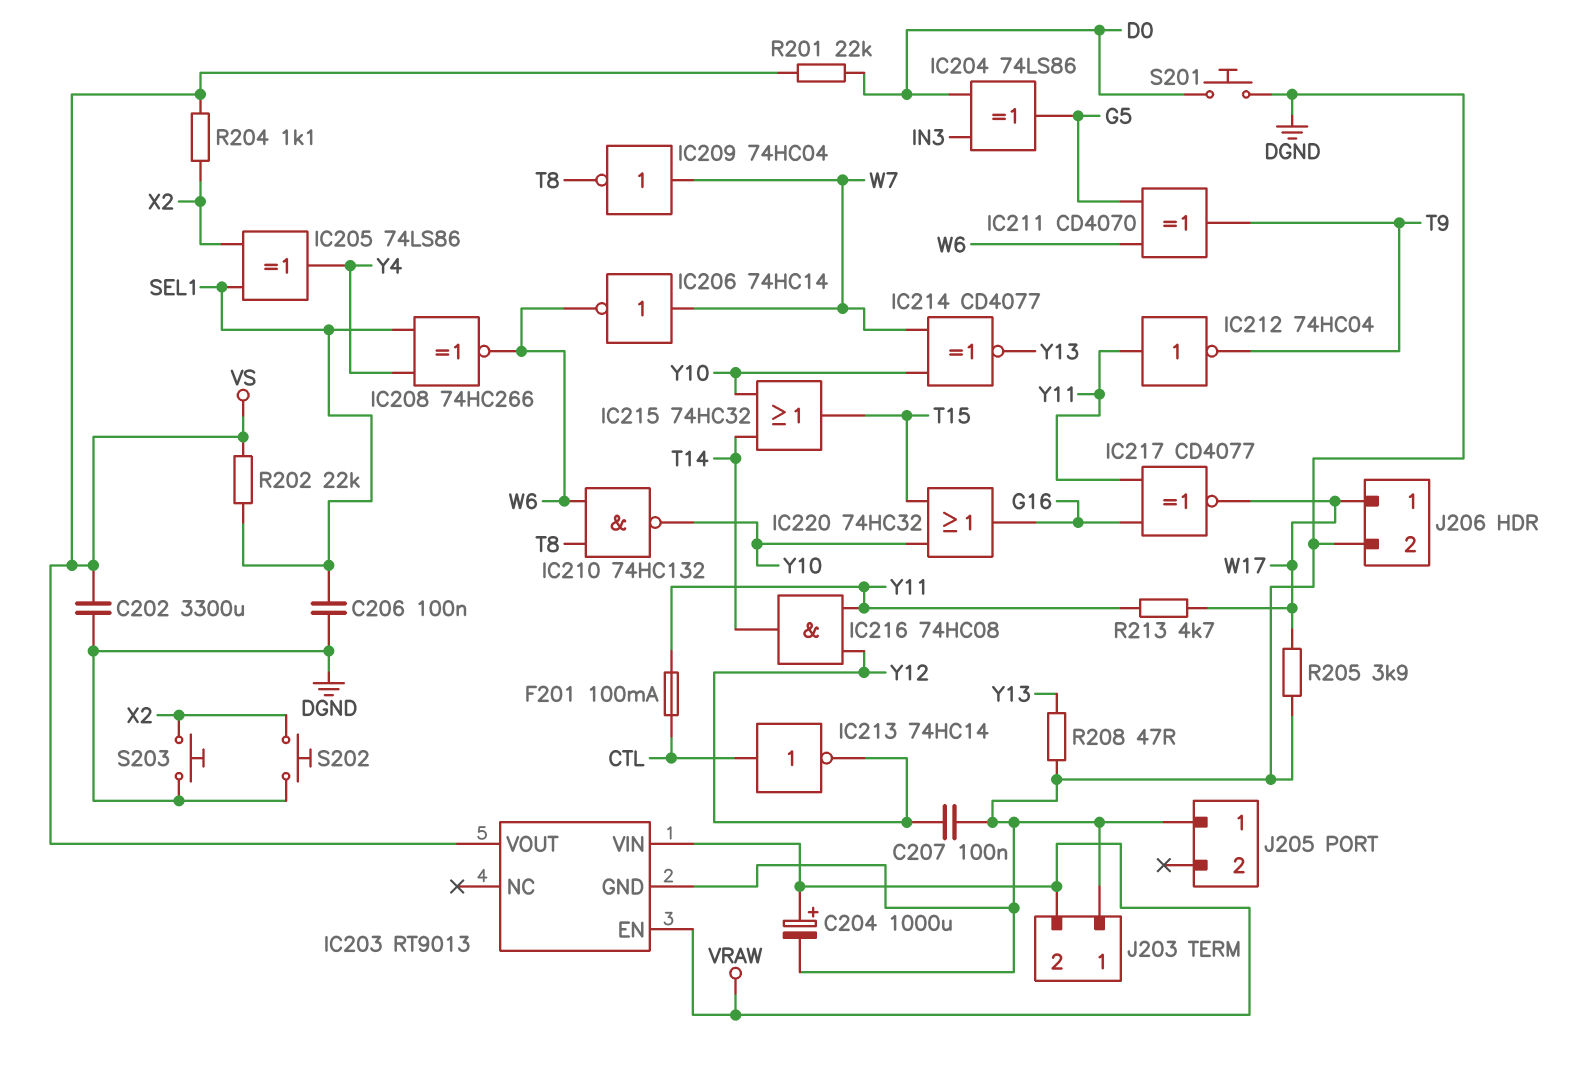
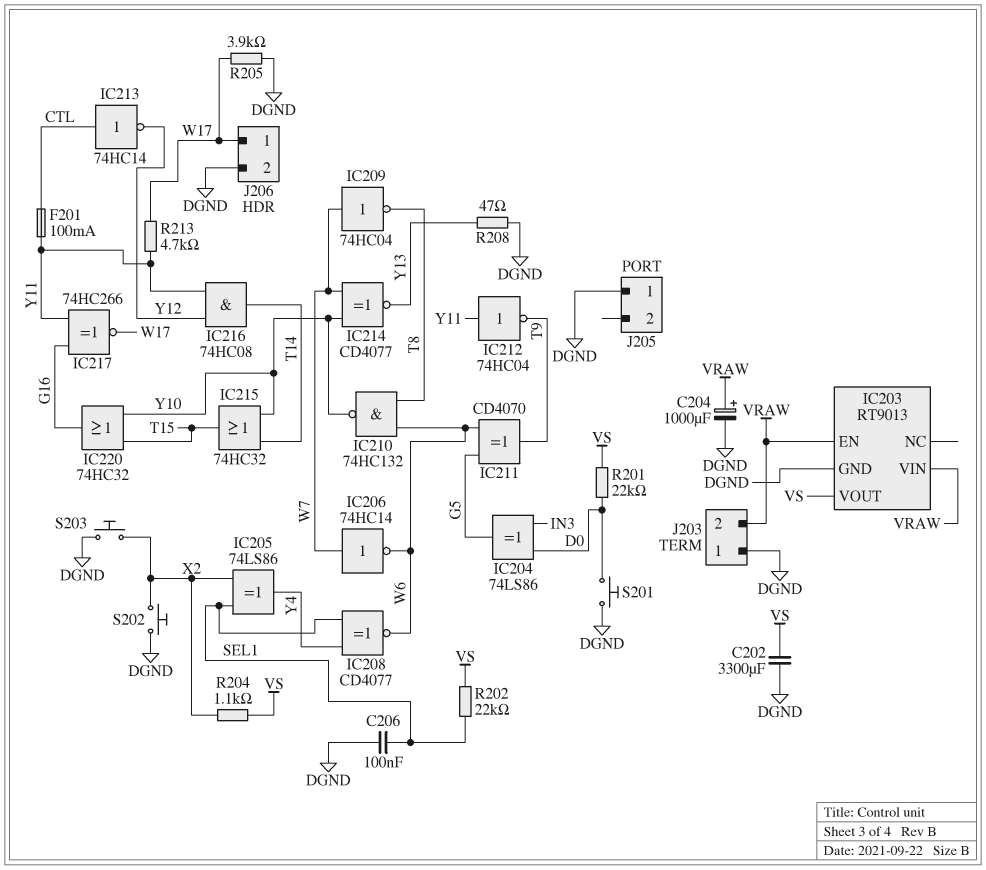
C207: 100nF (DGND, Y12) -> none
IC208: XNOR 74HC266 (in SEL1, in Y4, out W6) -> XNOR CD4077 (in SEL1, in Y4, out W6)
IC217: XNOR CD4077 (in G16, in Y11, out W17) -> XNOR 74HC266 (in G16, in Y11, out W17)

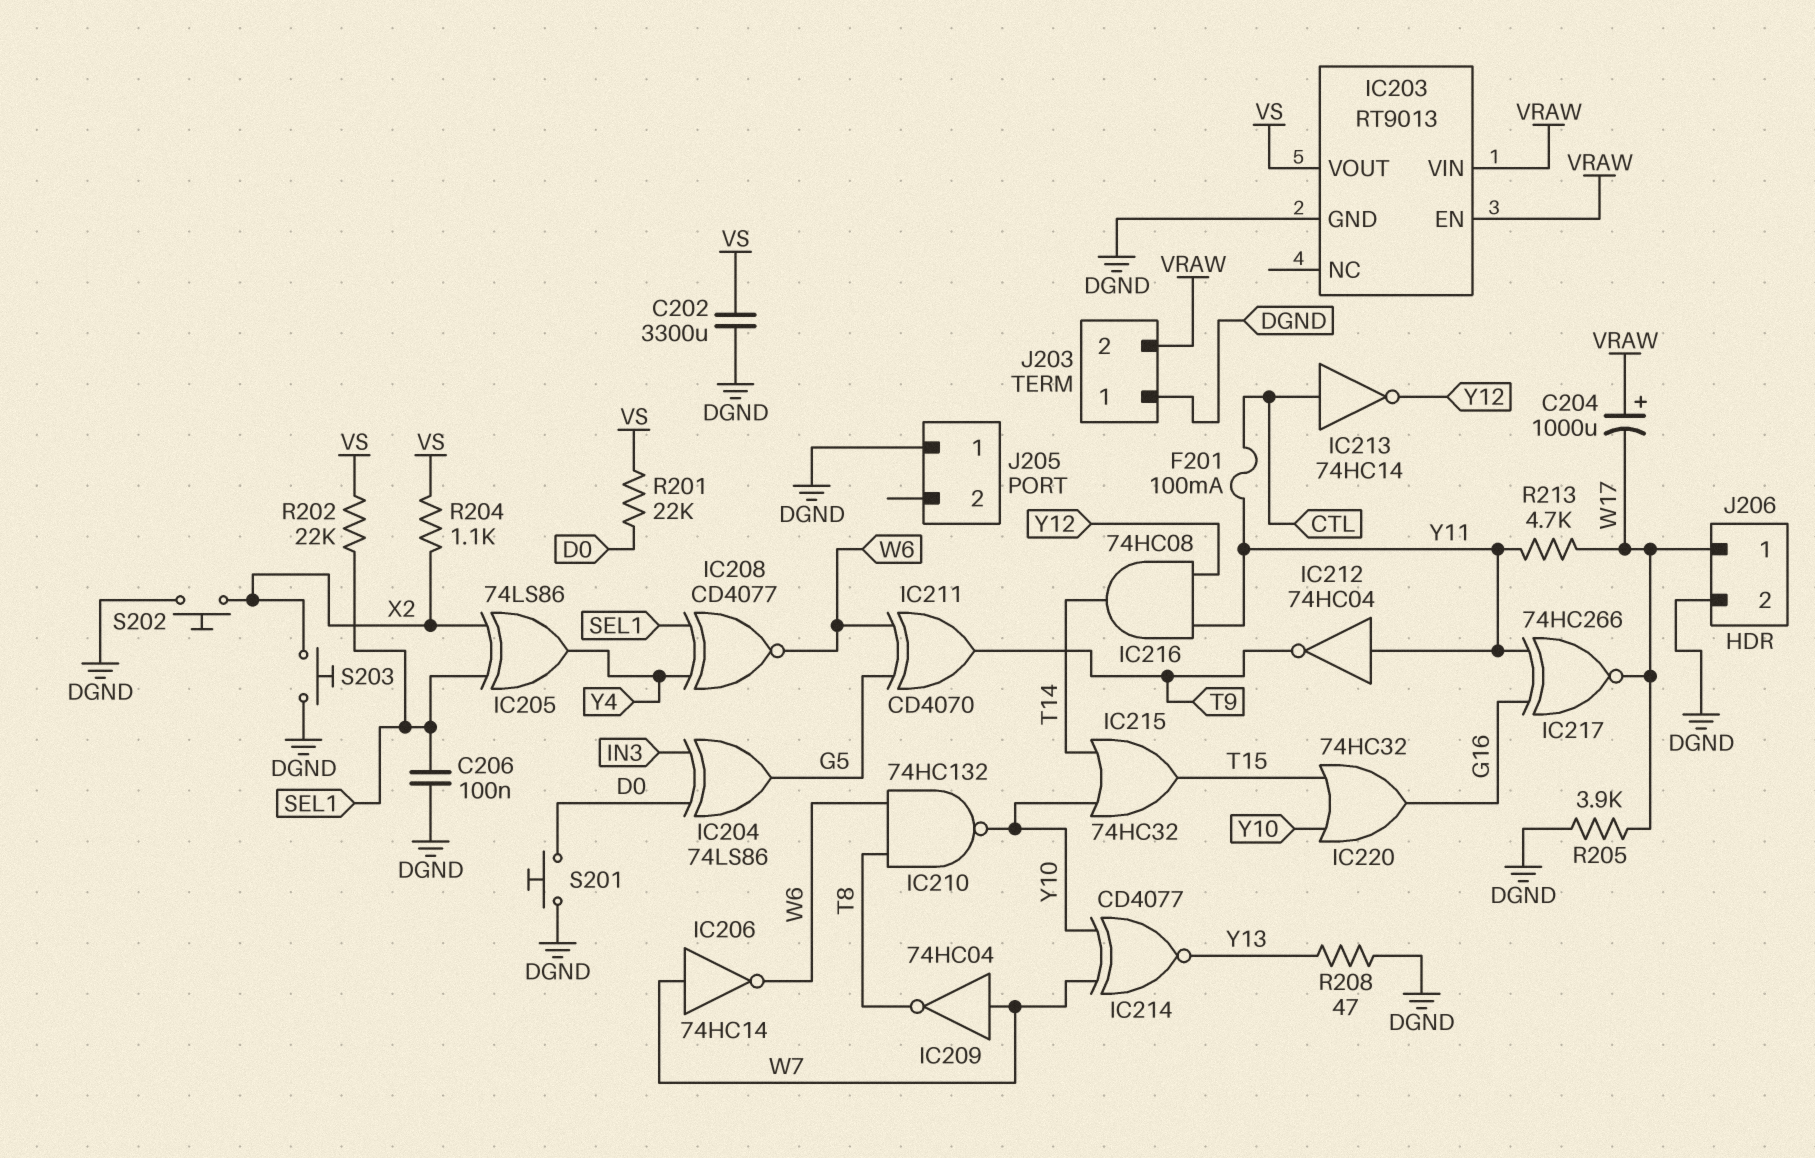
C204: 1000uF (plus VRAW, minus DGND) -> 1000uF (plus VRAW, minus W17)

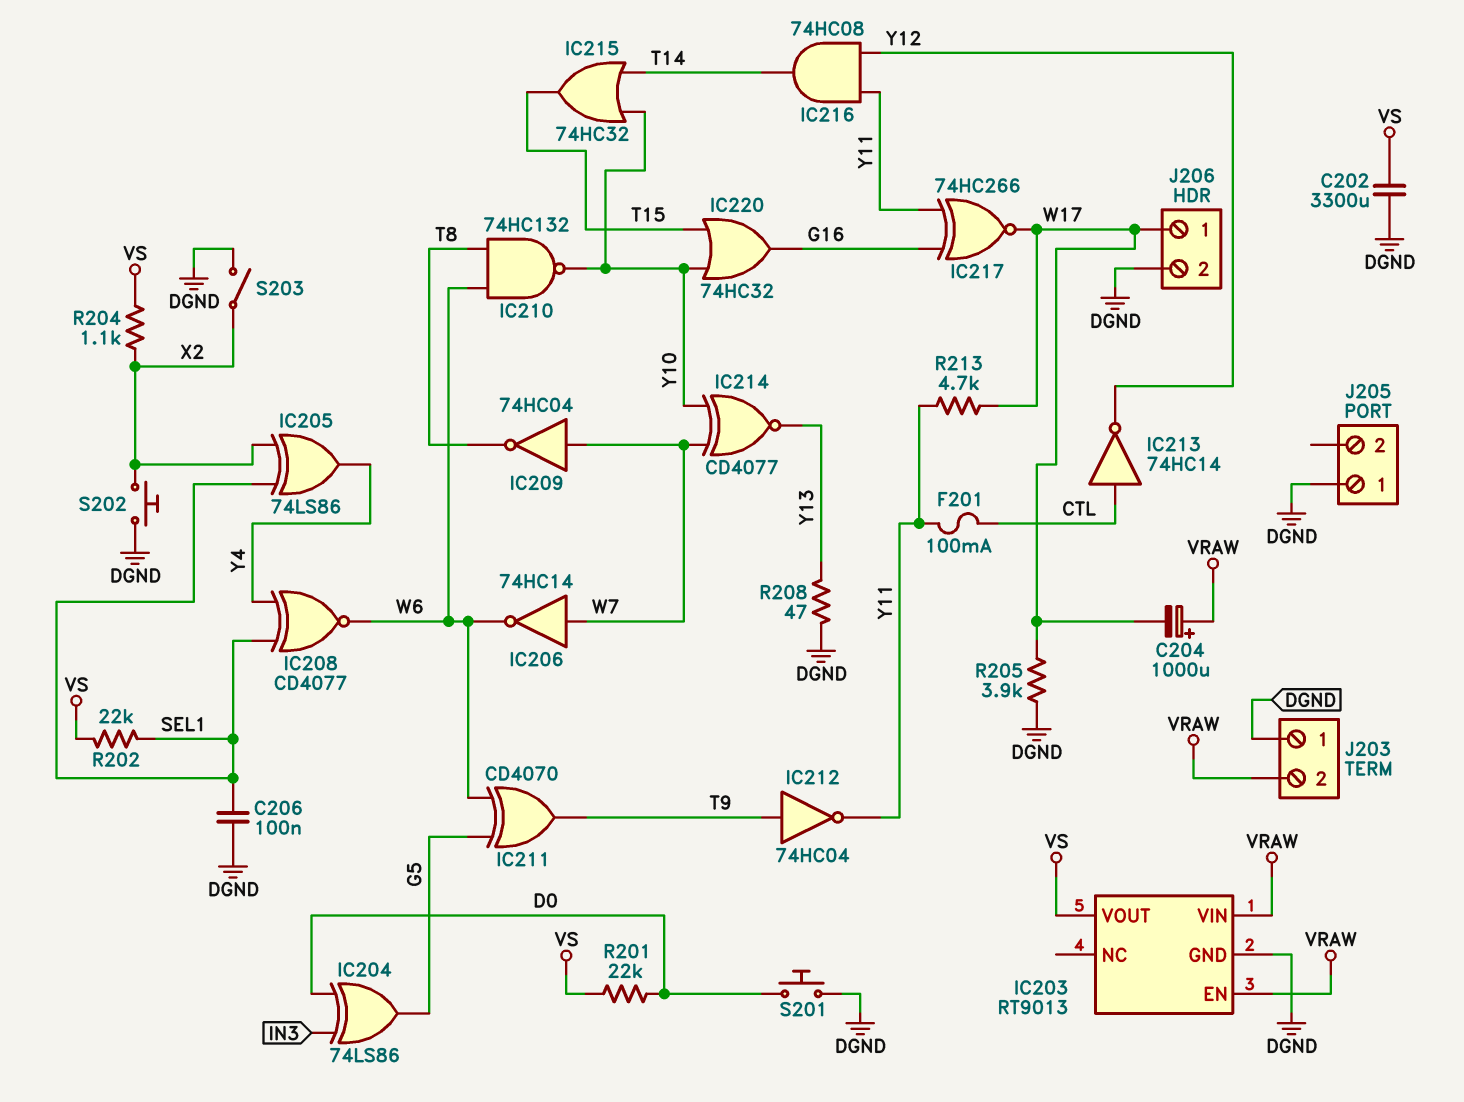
IC212: NOT 74HC04 (in Y11, out T9) -> NOT 74HC04 (in T9, out Y11)
S203: button (DGND, X2) -> switch (DGND, X2)

